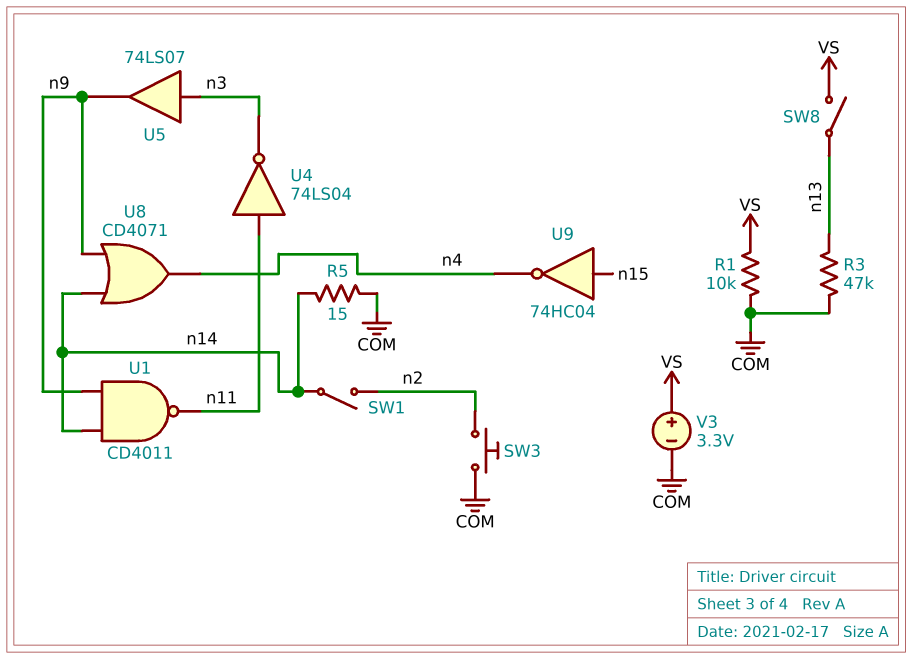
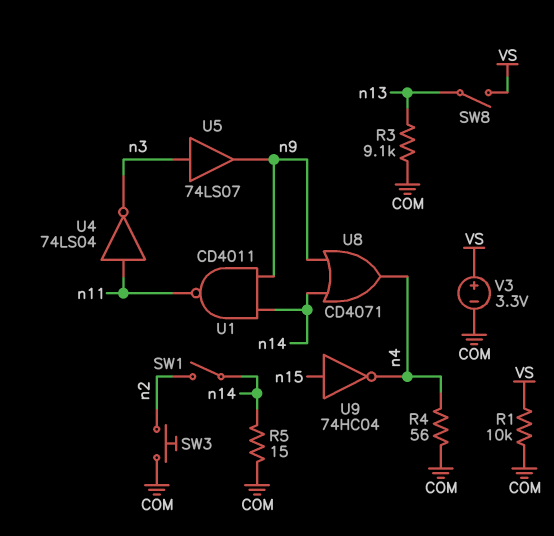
R3: 47k (COM, n13) -> 9.1k (COM, n13)
R4: none -> 56 (COM, n4)

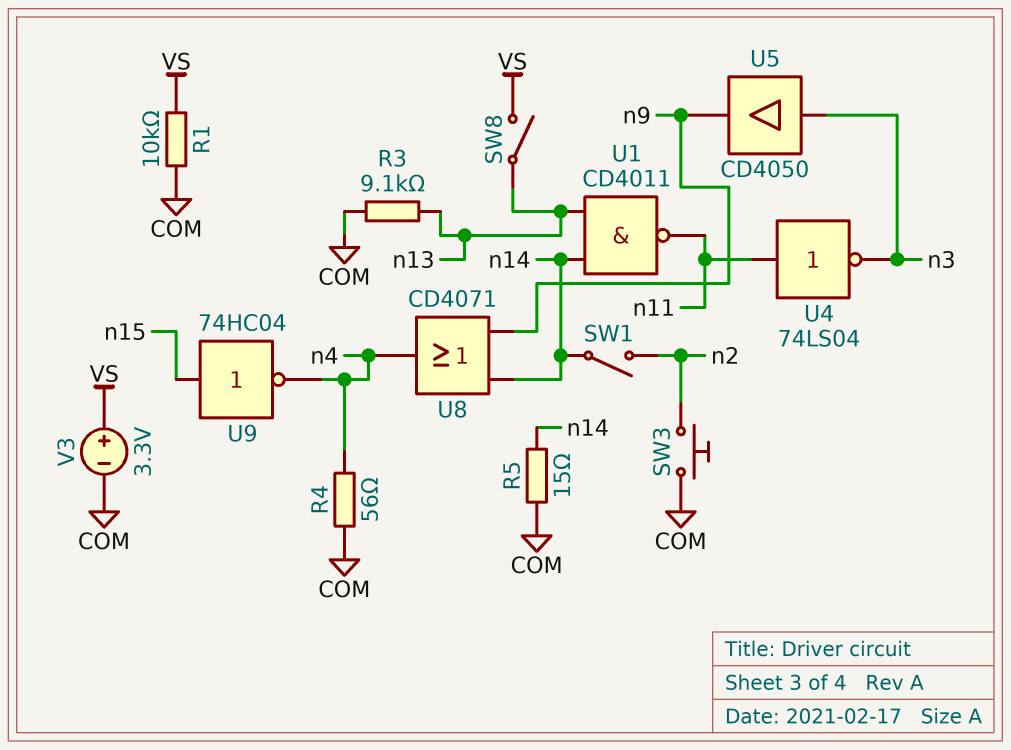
U1: NAND CD4011 (in n9, in n14, out n11) -> NAND CD4011 (in n13, in n14, out n11)
U5: buffer 74LS07 (in n3, out n9) -> buffer CD4050 (in n3, out n9)

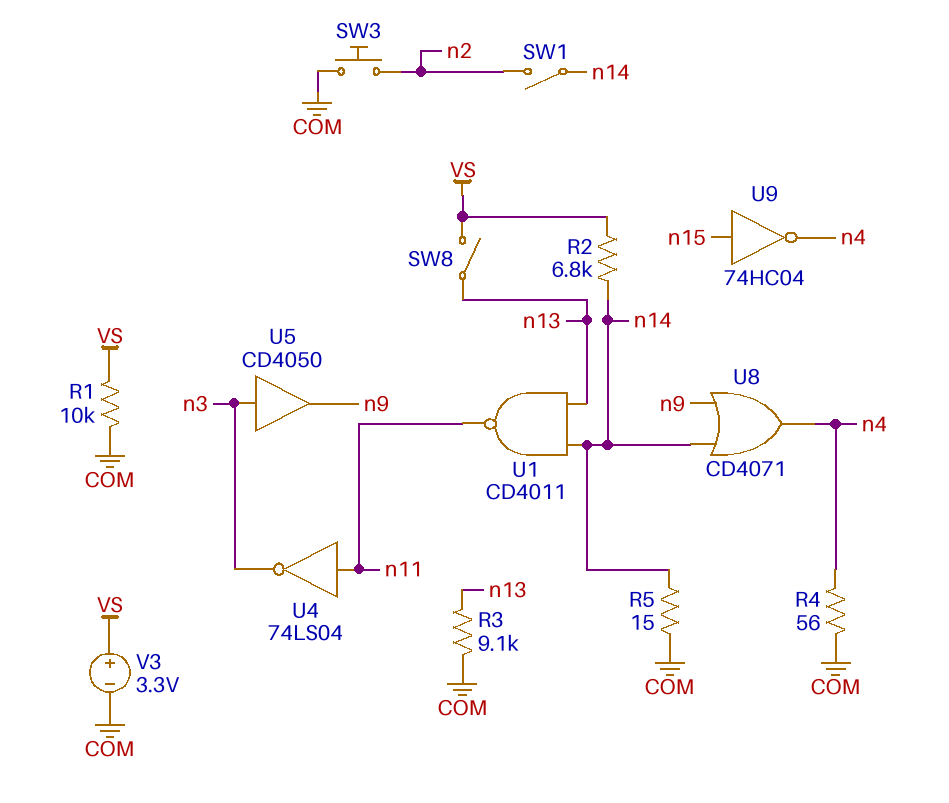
R2: none -> 6.8k (VS, n14)

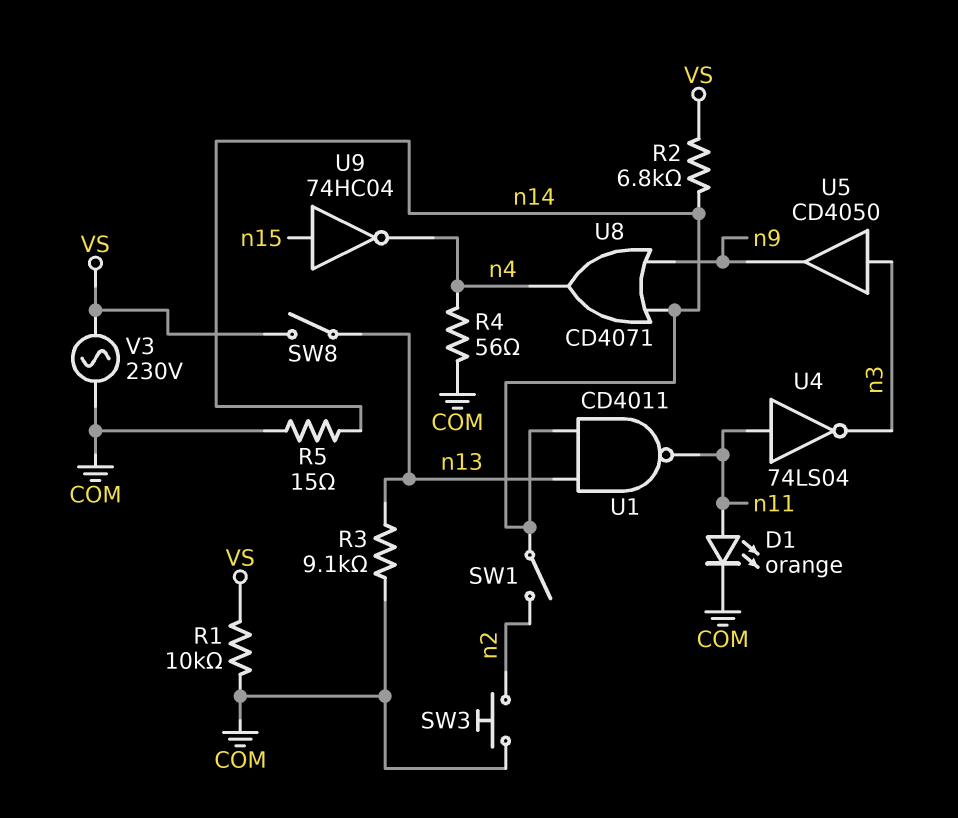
D1: none -> LED orange (A n11, K COM)
V3: 3.3V (plus VS, minus COM) -> AC 230V (COM, VS)

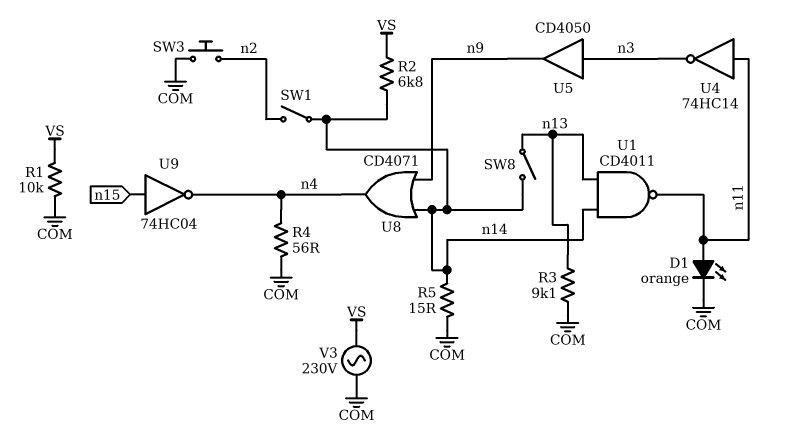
SW8: switch (VS, n13) -> switch (n13, n14)
U4: NOT 74LS04 (in n11, out n3) -> NOT 74HC14 (in n11, out n3)

